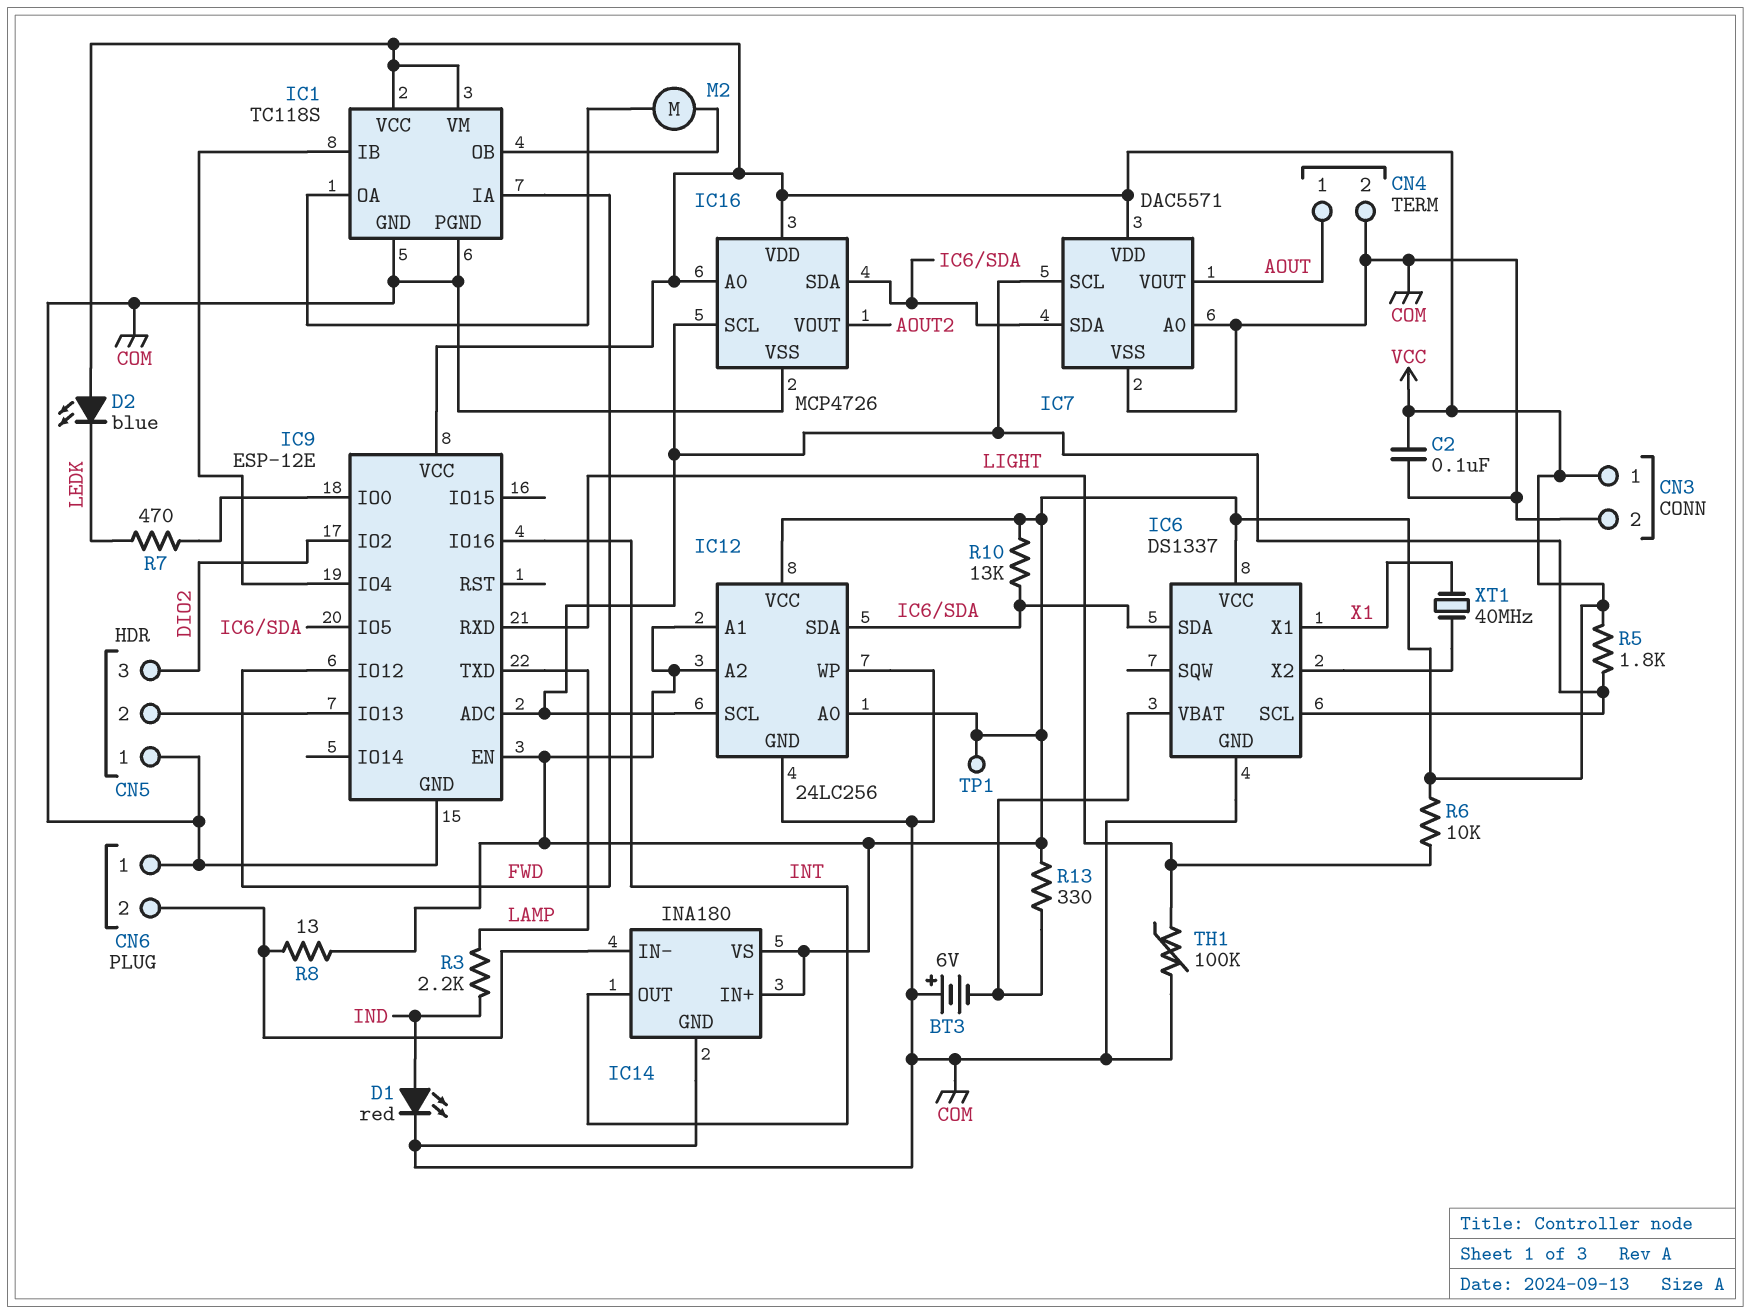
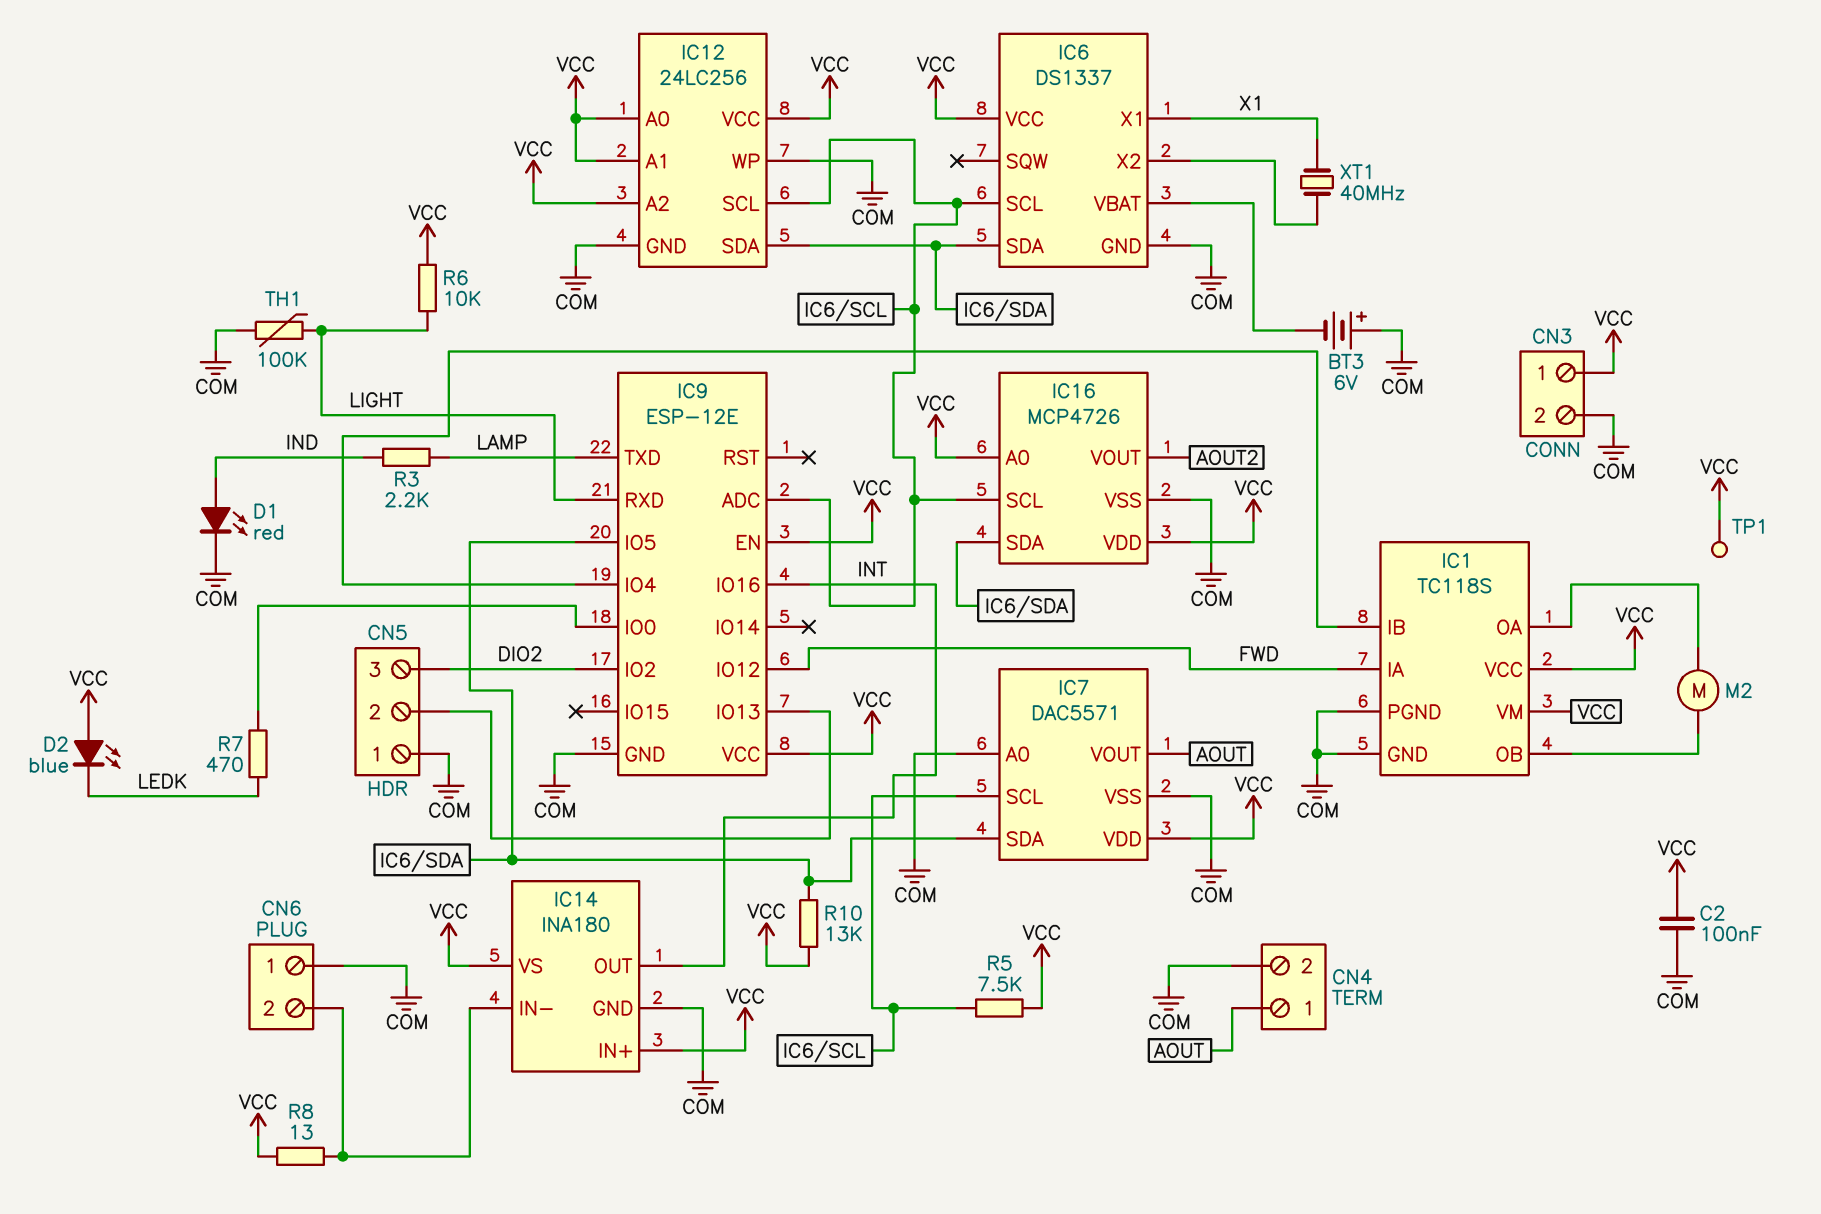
R5: 1.8k (IC6/SCL, VCC) -> 7.5k (IC6/SCL, VCC)
R13: 330 (IC6/VBAT, VCC) -> none

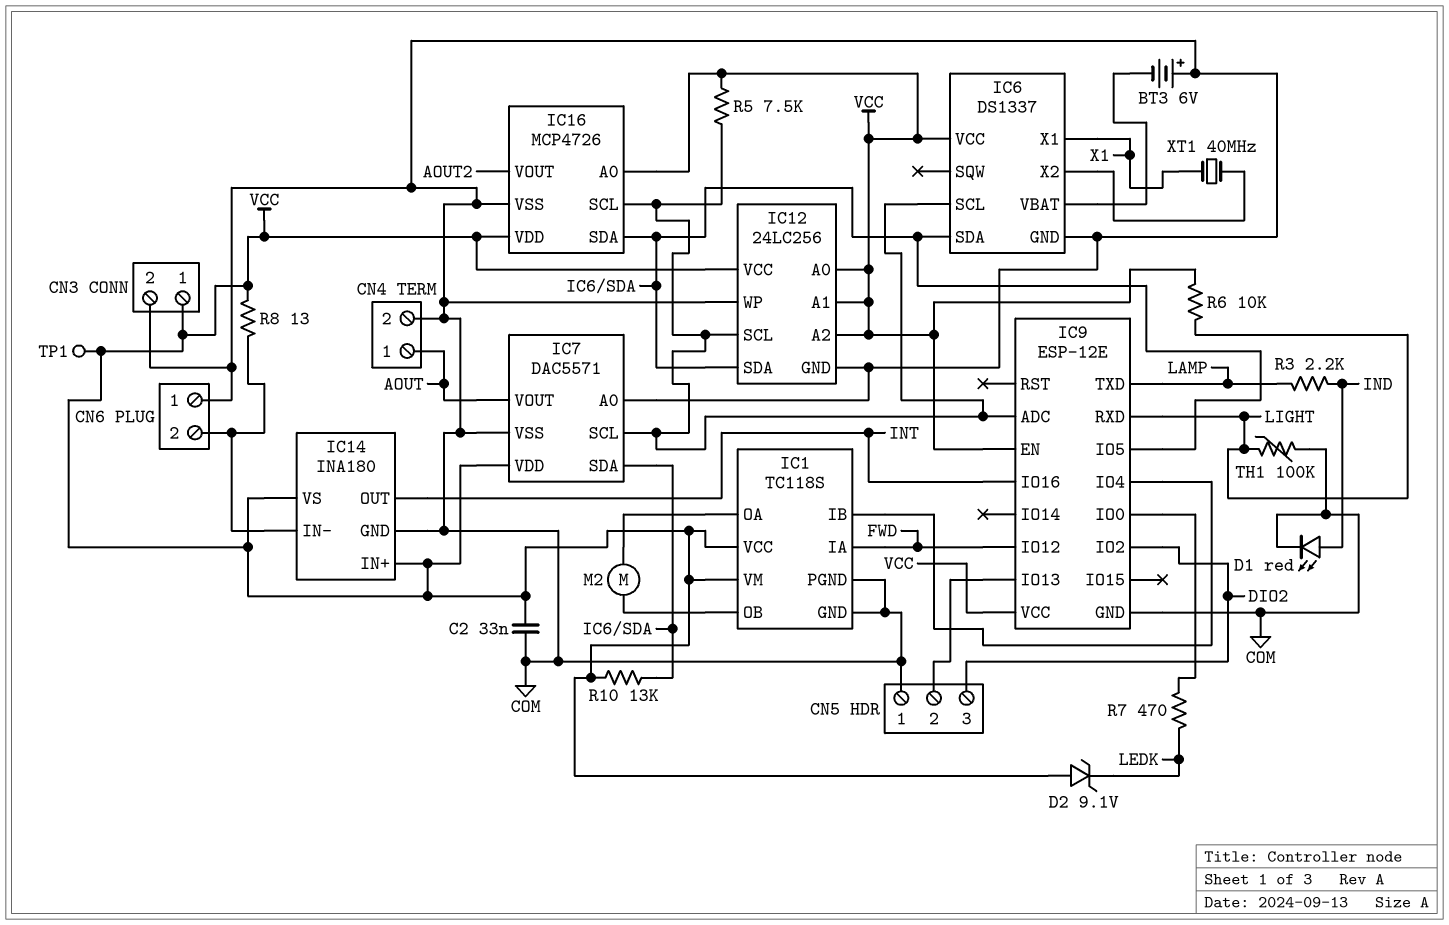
C2: 100nF (COM, VCC) -> 33nF (COM, VCC)
D2: LED blue (A VCC, K LEDK) -> zener 9.1V (A VCC, K LEDK)

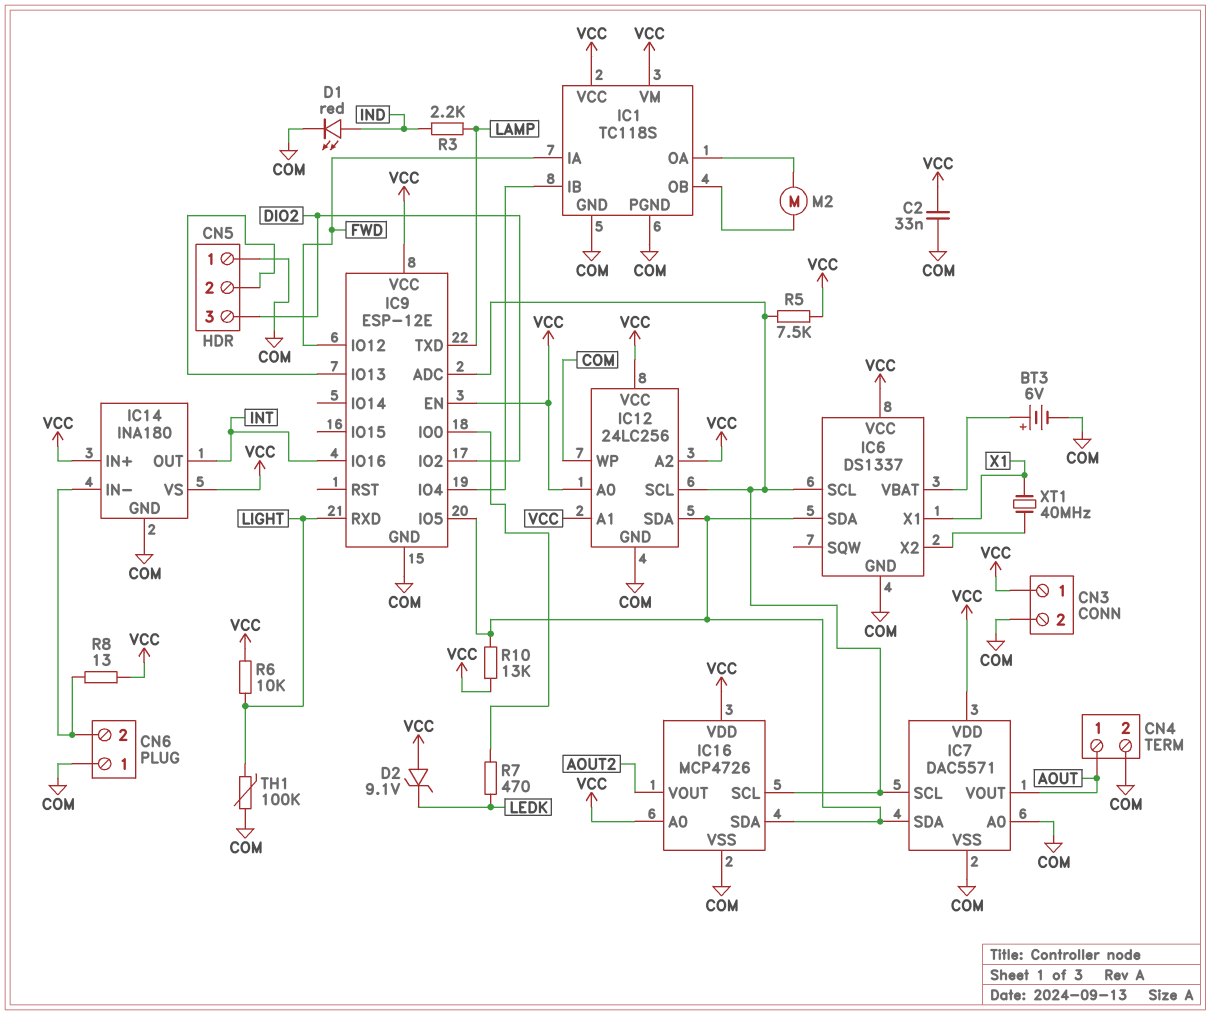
BT3: 6V (plus COM, minus IC6/VBAT) -> 6V (plus IC6/VBAT, minus COM)
TP1: test point (VCC) -> none

